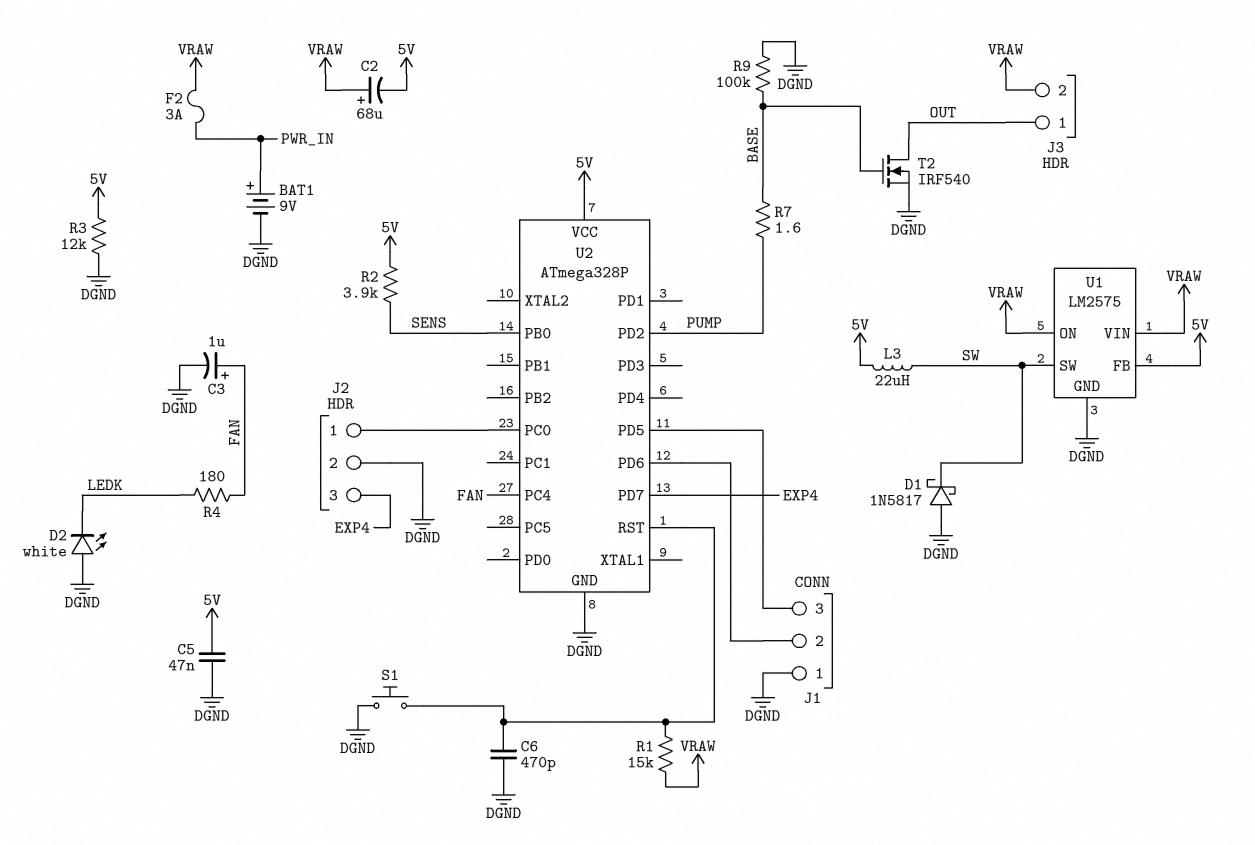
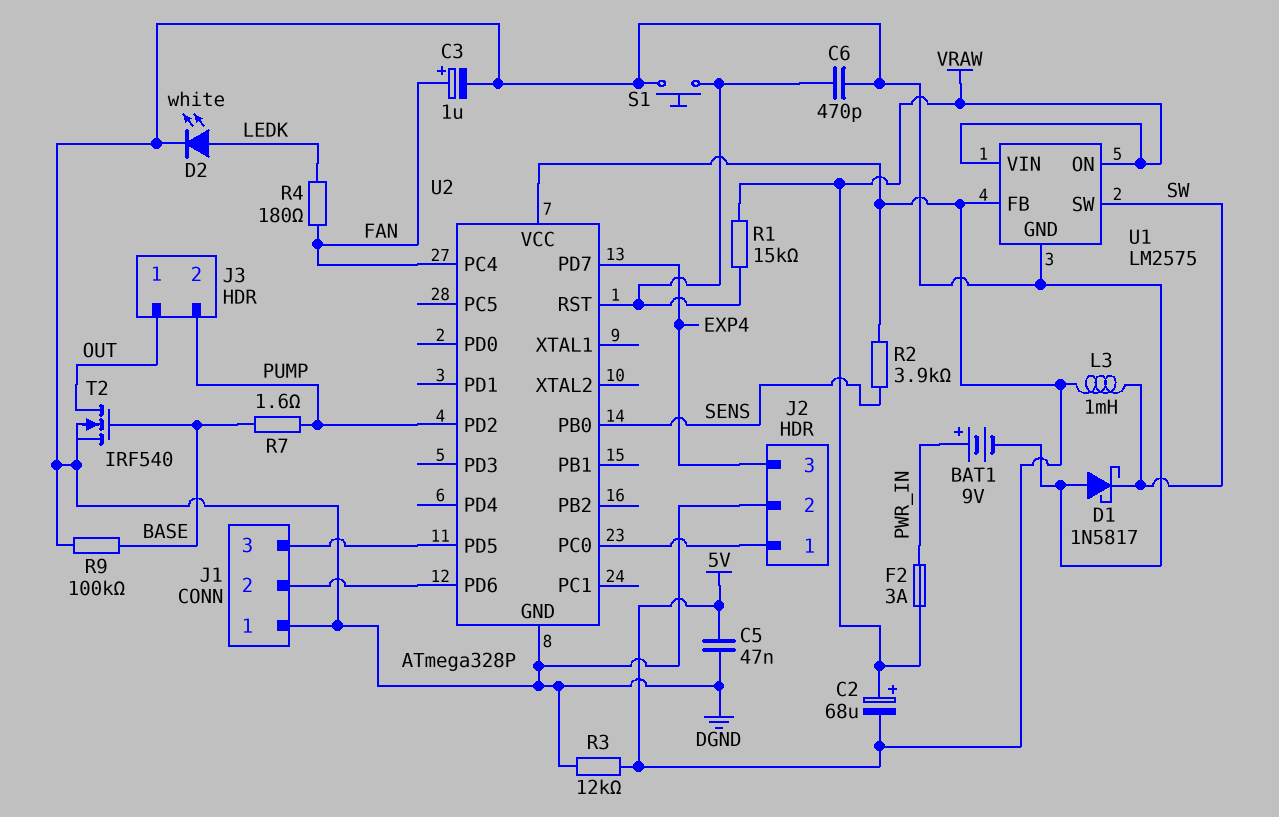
D2: LED white (A DGND, K LEDK) -> LED white (A LEDK, K DGND)
J3 pin 2: VRAW -> PUMP
L3: 22uH (5V, SW) -> 1mH (5V, SW)

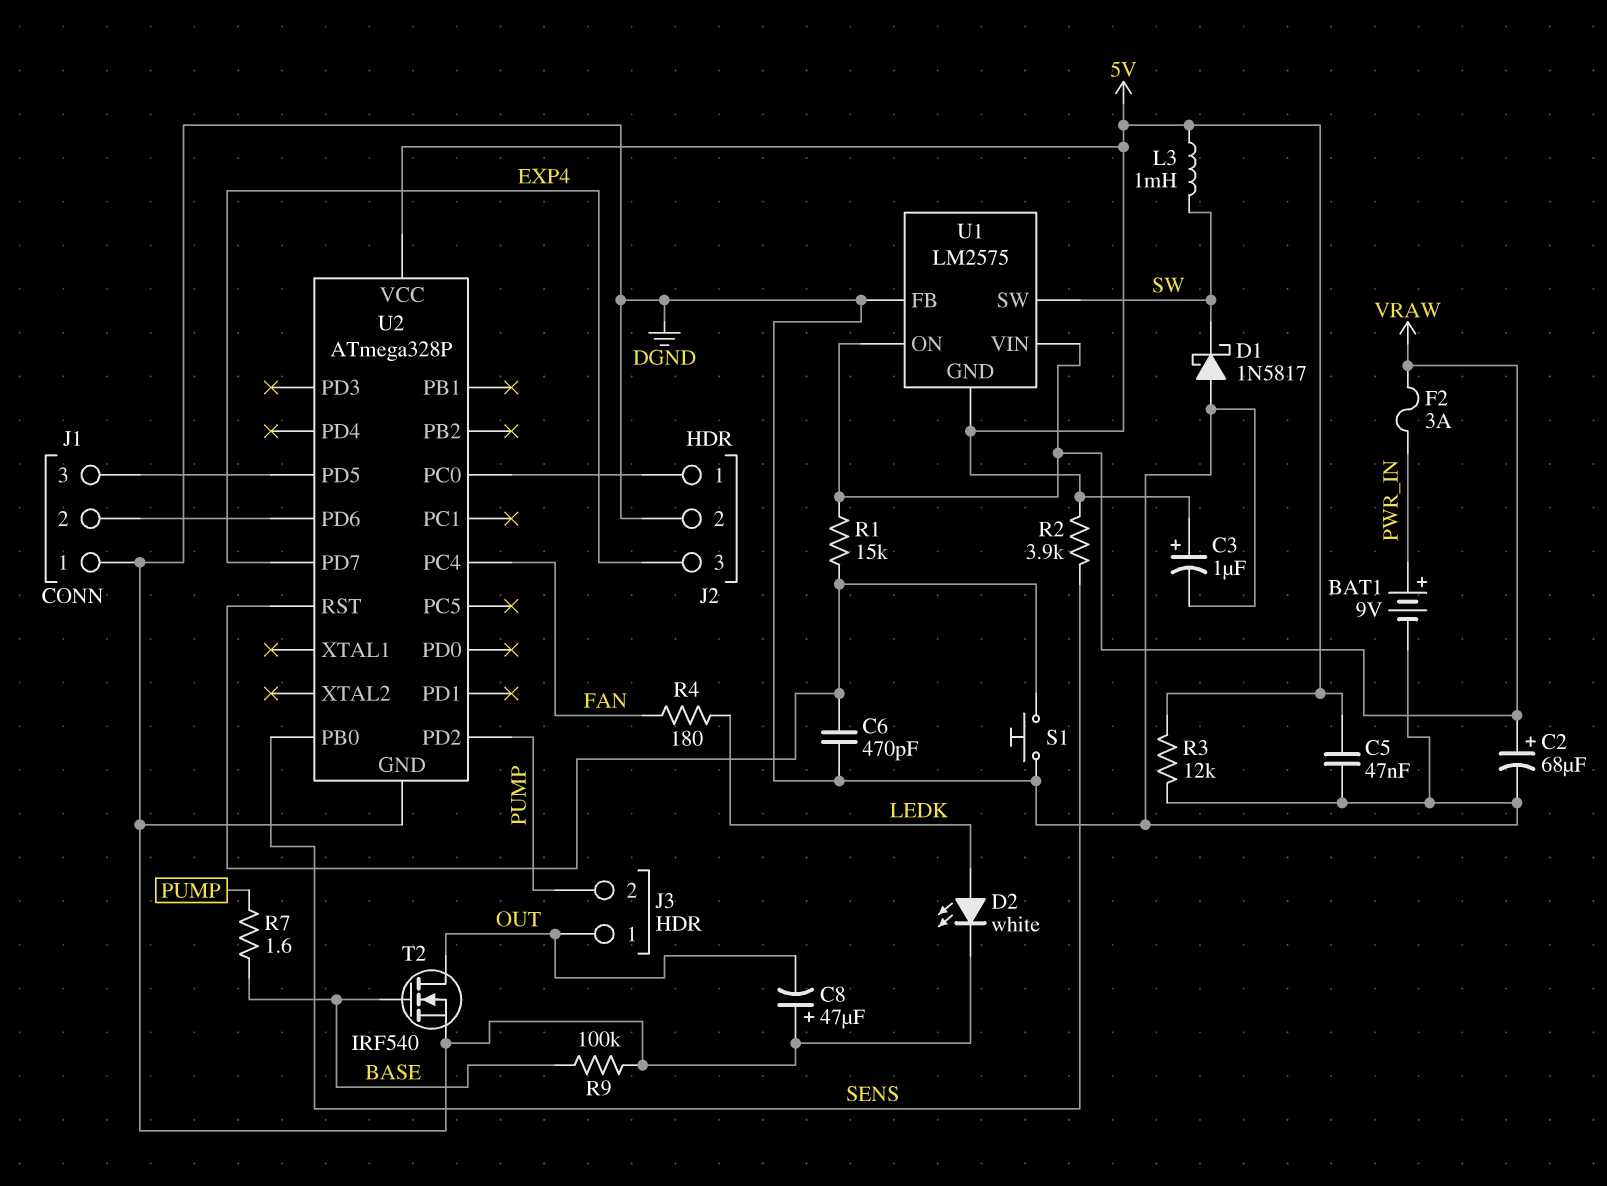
C2: 68uF (plus VRAW, minus 5V) -> 68uF (plus VRAW, minus DGND)
C3: 1uF (plus FAN, minus DGND) -> 1uF (plus 5V, minus DGND)
C8: none -> 47uF (plus DGND, minus OUT)
U1 pin FB: 5V -> DGND
U1 pin GND: DGND -> 5V

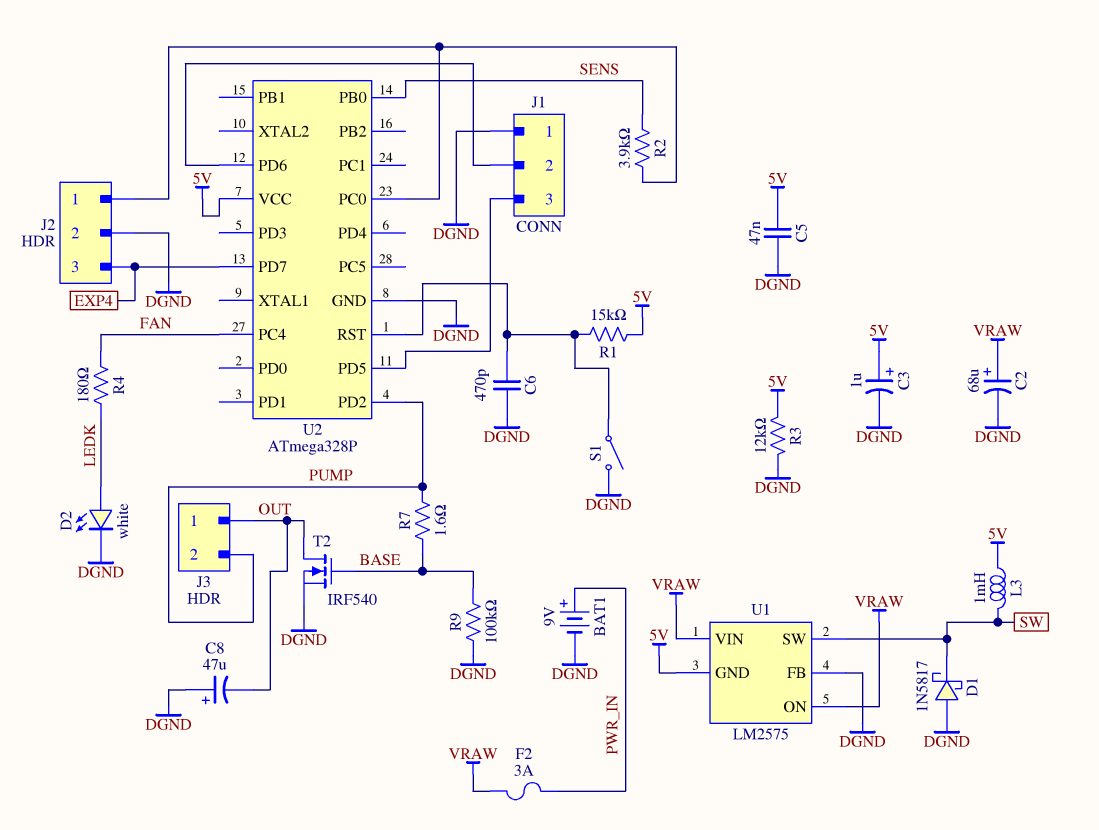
R1: 15k (U2/RST, VRAW) -> 15k (5V, U2/RST)
R2: 3.9k (5V, SENS) -> 3.9k (J2/1, SENS)
S1: button (DGND, U2/RST) -> switch (DGND, U2/RST)

